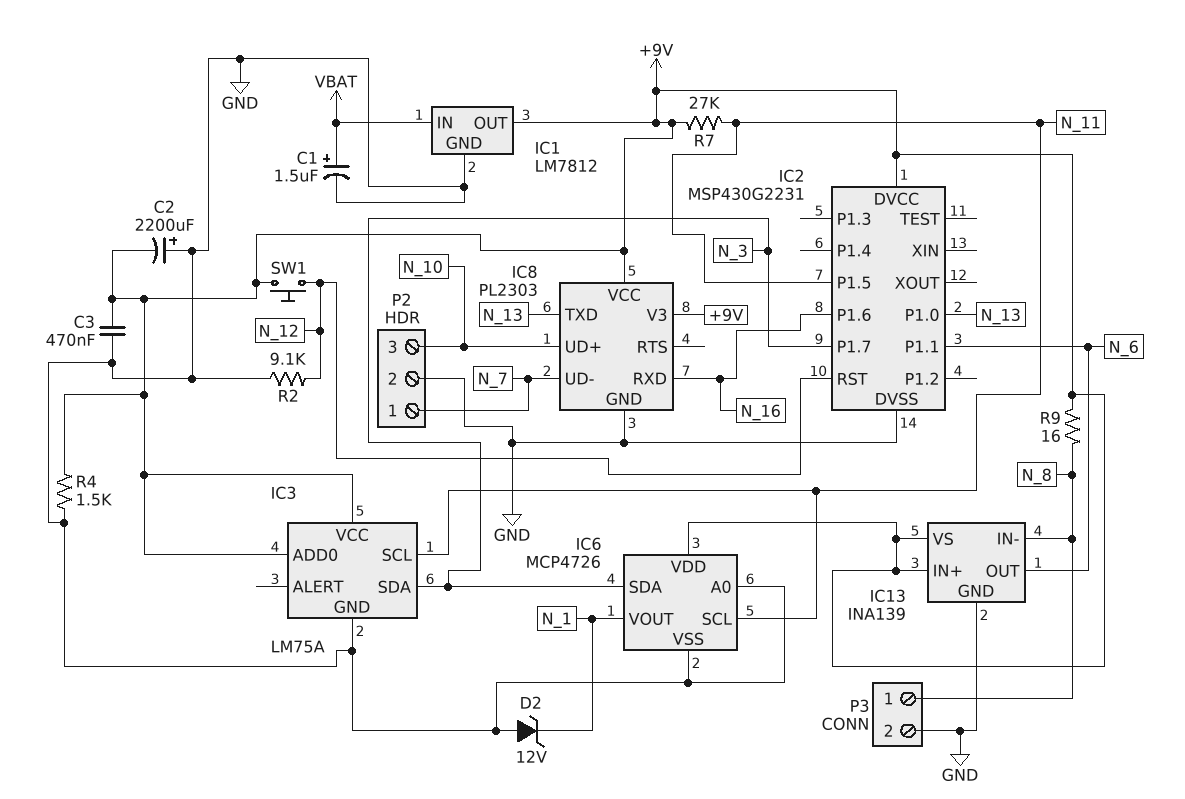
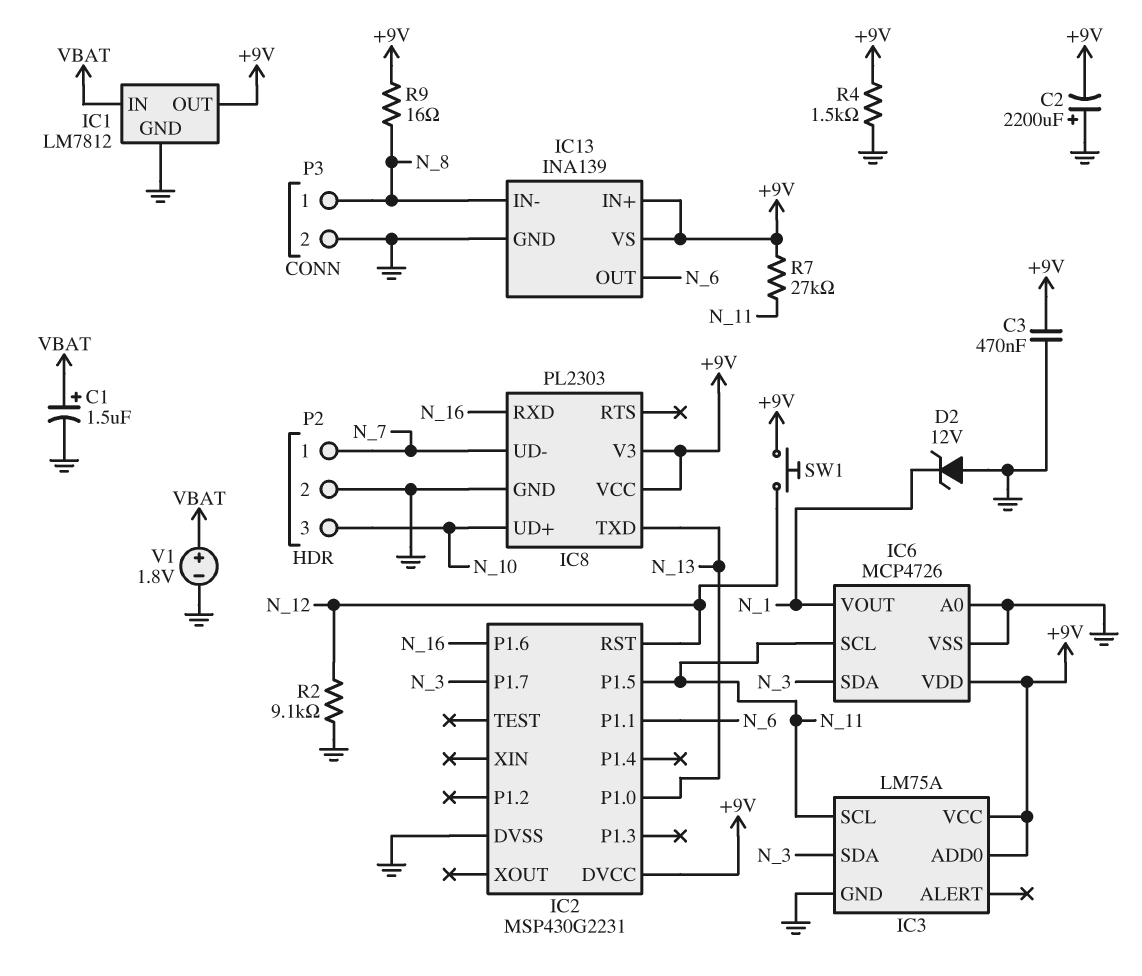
V1: none -> 1.8V (plus VBAT, minus GND)

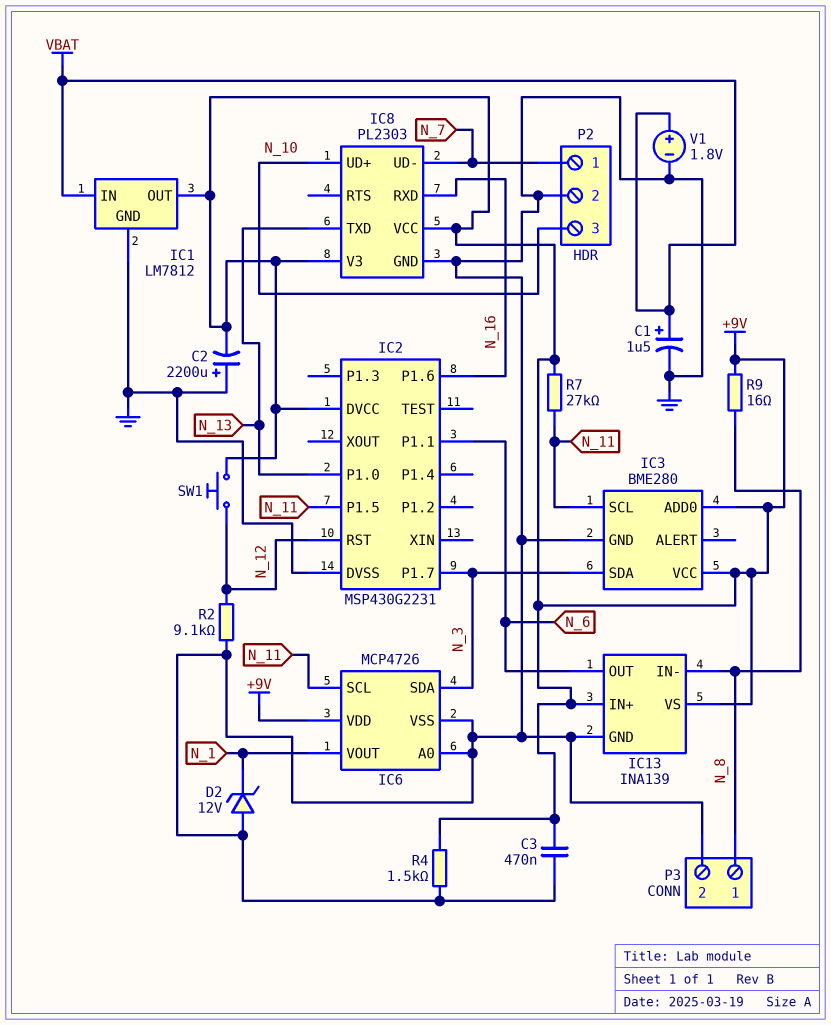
IC3: LM75A -> BME280

